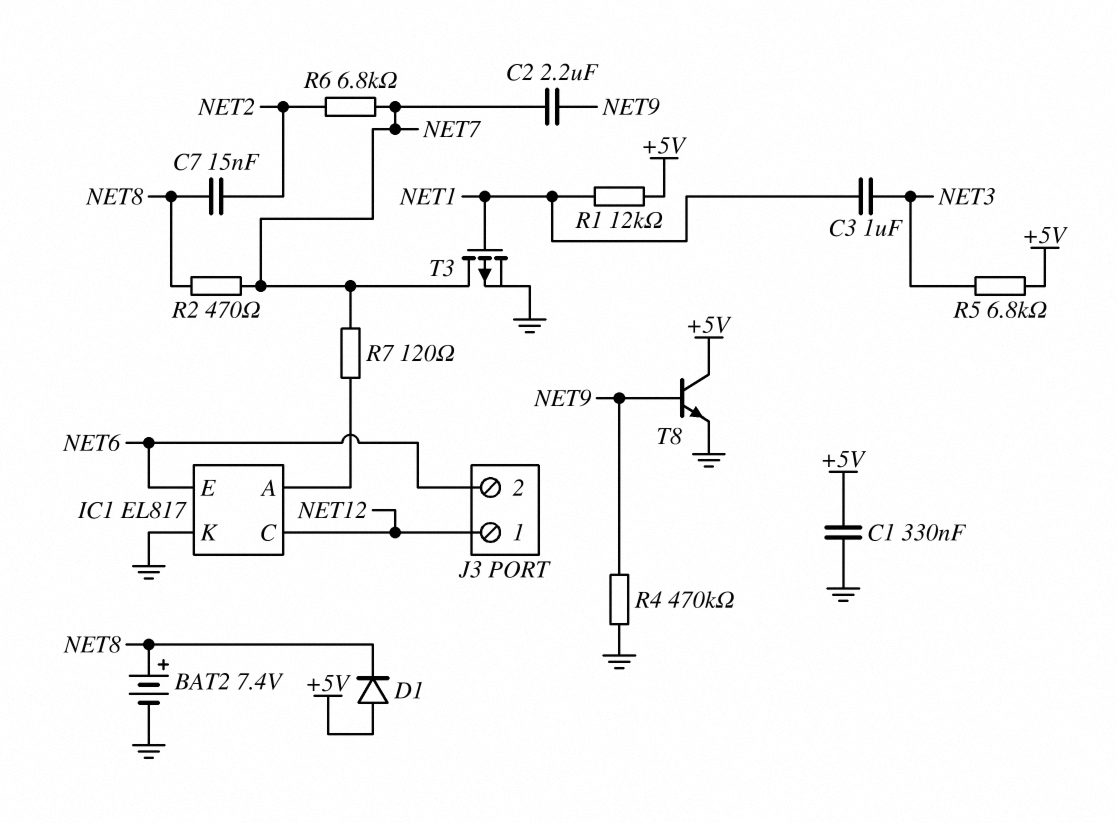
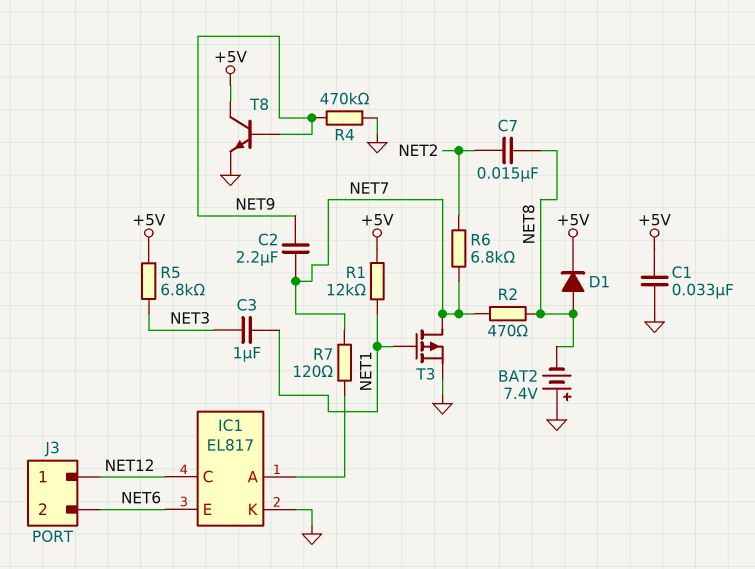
BAT2: 7.4V (plus NET8, minus GND) -> 7.4V (plus GND, minus NET8)
C1: 330nF (+5V, GND) -> 33nF (+5V, GND)
D1: diode (A +5V, K NET8) -> diode (A NET8, K +5V)

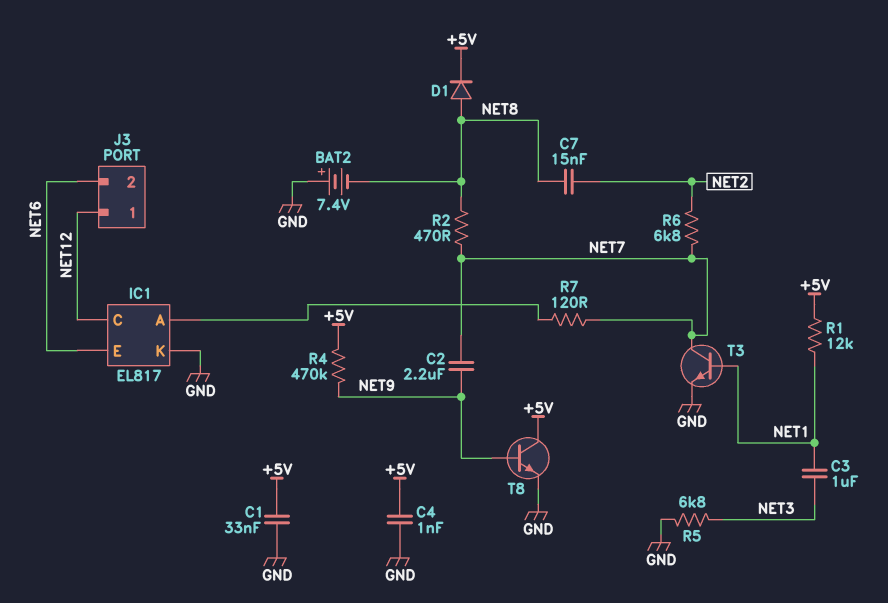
C4: none -> 1nF (+5V, GND)
R4: 470k (GND, NET9) -> 470k (+5V, NET9)
R5: 6.8k (+5V, NET3) -> 6.8k (GND, NET3)
T3: PMOS (G NET1, D NET7, S GND) -> NPN (B NET1, C NET7, E GND)

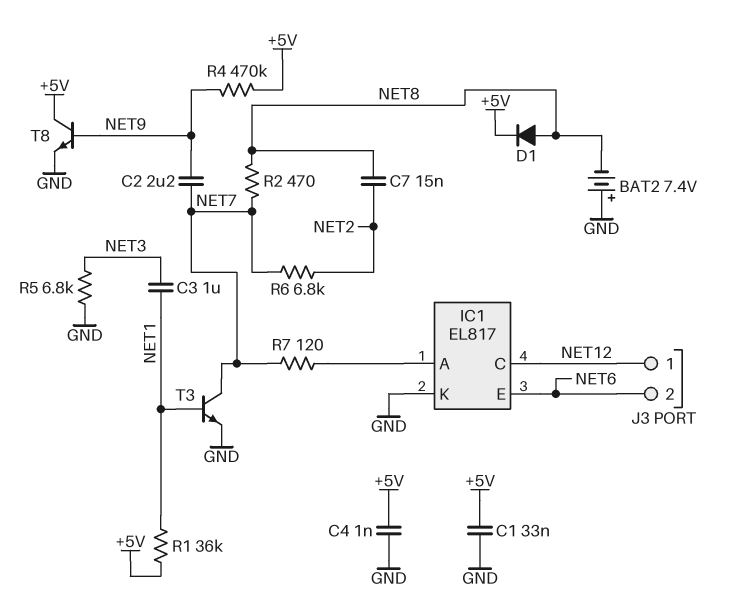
R1: 12k (+5V, NET1) -> 36k (+5V, NET1)

